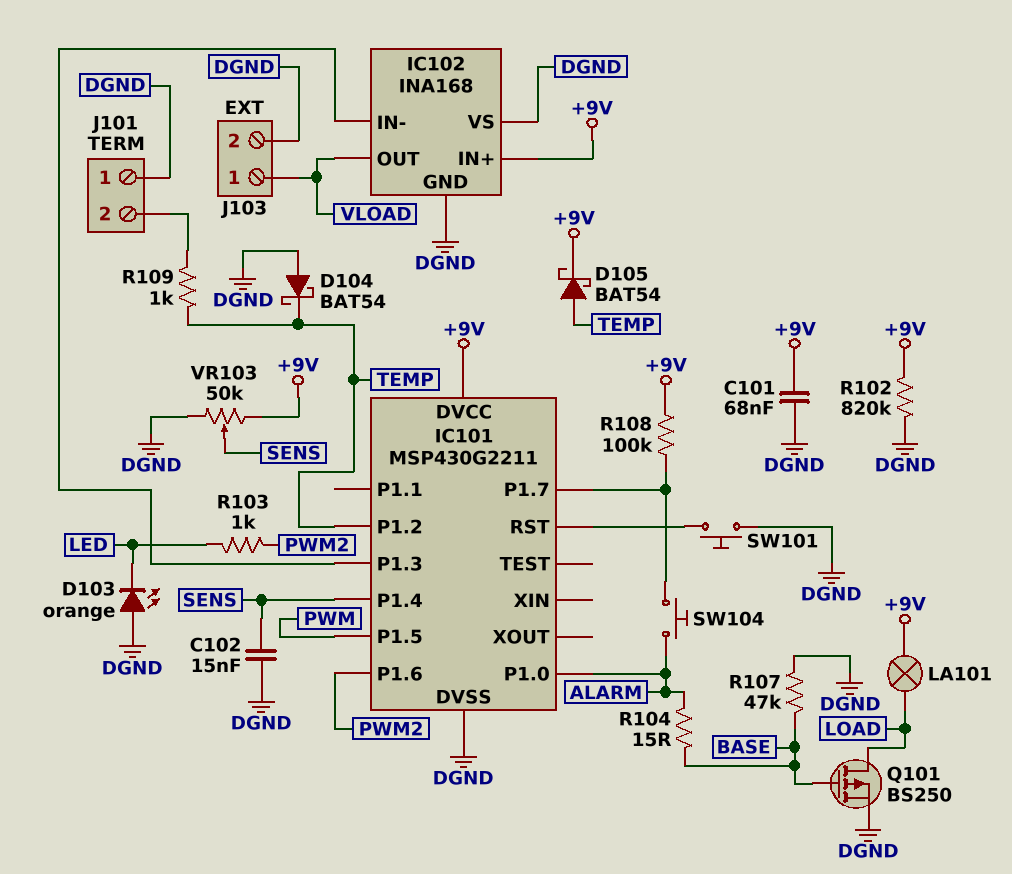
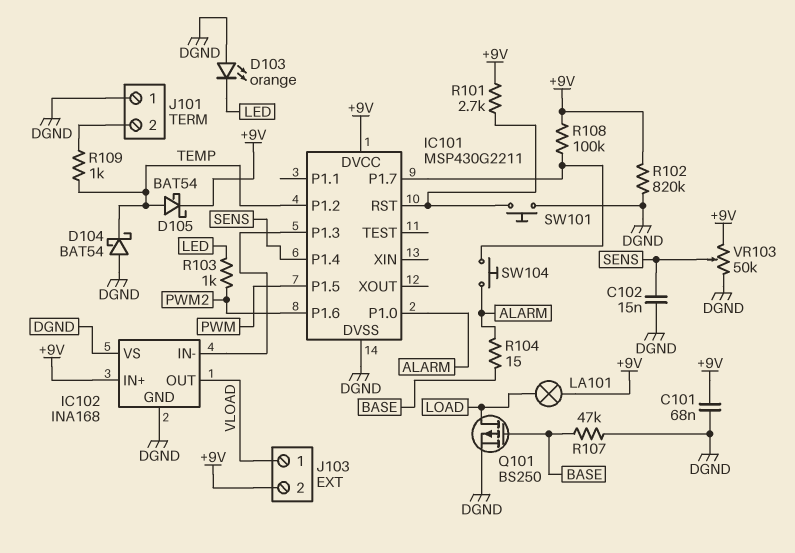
J103 pin 2: DGND -> +9V
R101: none -> 2.7k (+9V, IC101/RST)

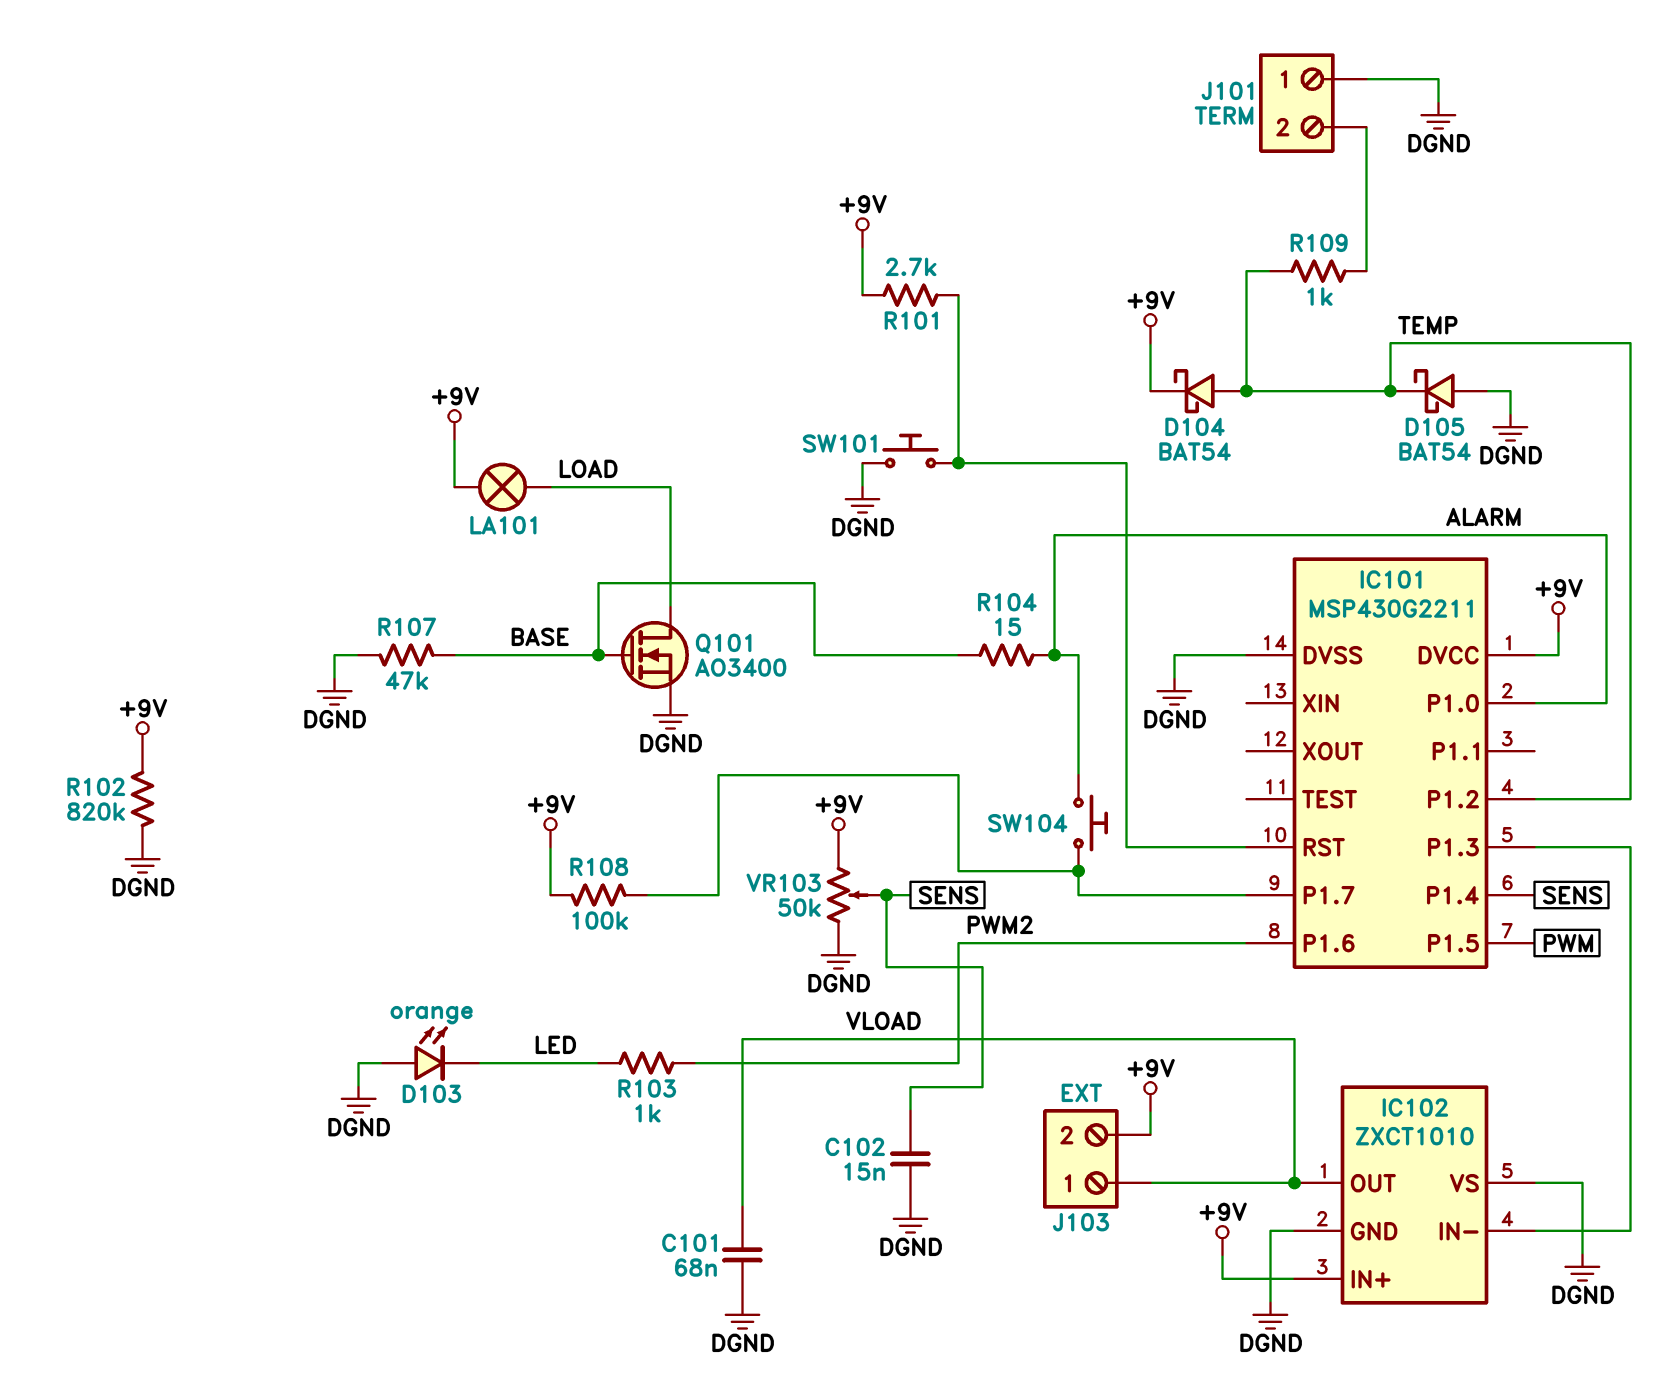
C101: 68nF (+9V, DGND) -> 68nF (DGND, VLOAD)
D104: schottky BAT54 (A DGND, K TEMP) -> schottky BAT54 (A TEMP, K +9V)
D105: schottky BAT54 (A TEMP, K +9V) -> schottky BAT54 (A DGND, K TEMP)
IC102: INA168 -> ZXCT1010
Q101: PMOS BS250 (G BASE, D LOAD, S DGND) -> NMOS AO3400 (G BASE, D LOAD, S DGND)

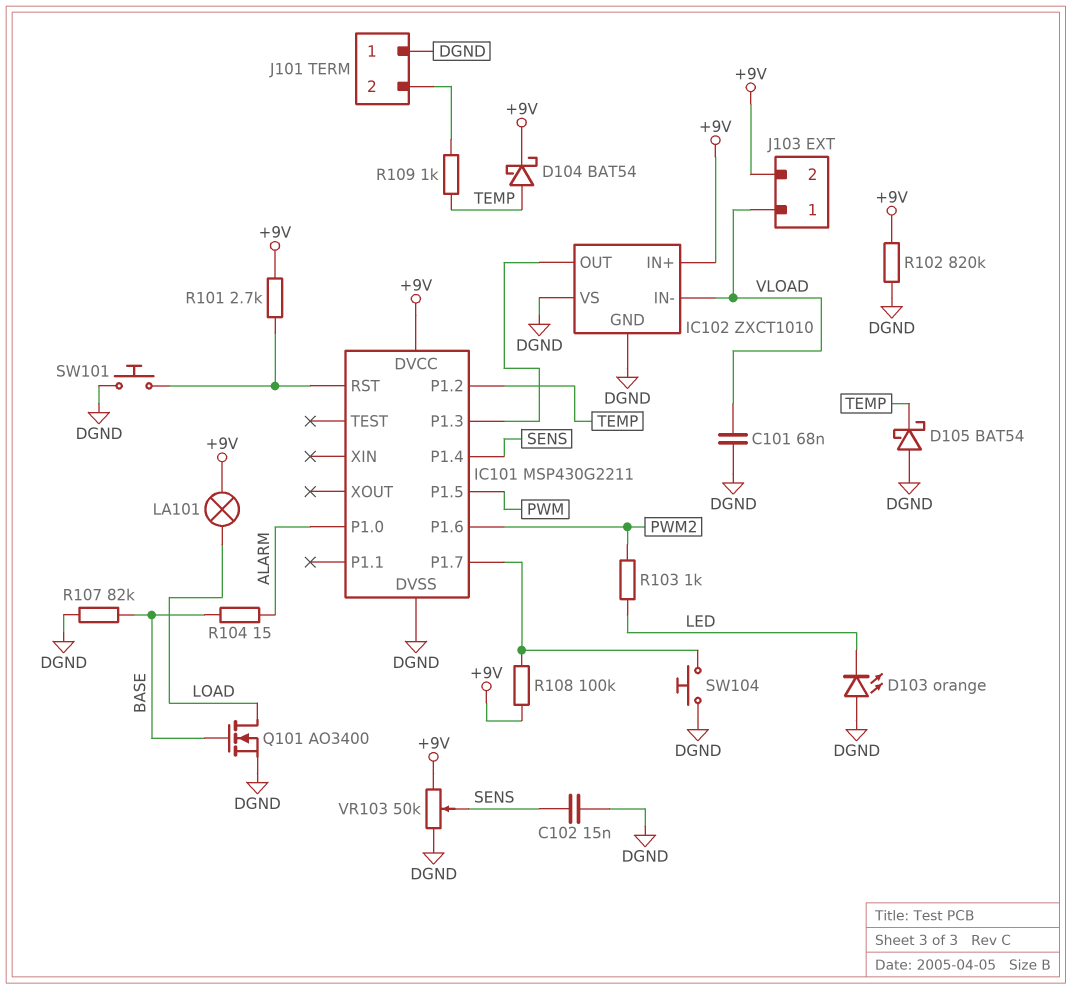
IC102 pin IN-: IC101/P1.3 -> VLOAD
IC102 pin OUT: VLOAD -> IC101/P1.3
R107: 47k (BASE, DGND) -> 82k (BASE, DGND)
SW104: button (ALARM, IC101/P1.7) -> button (DGND, IC101/P1.7)

